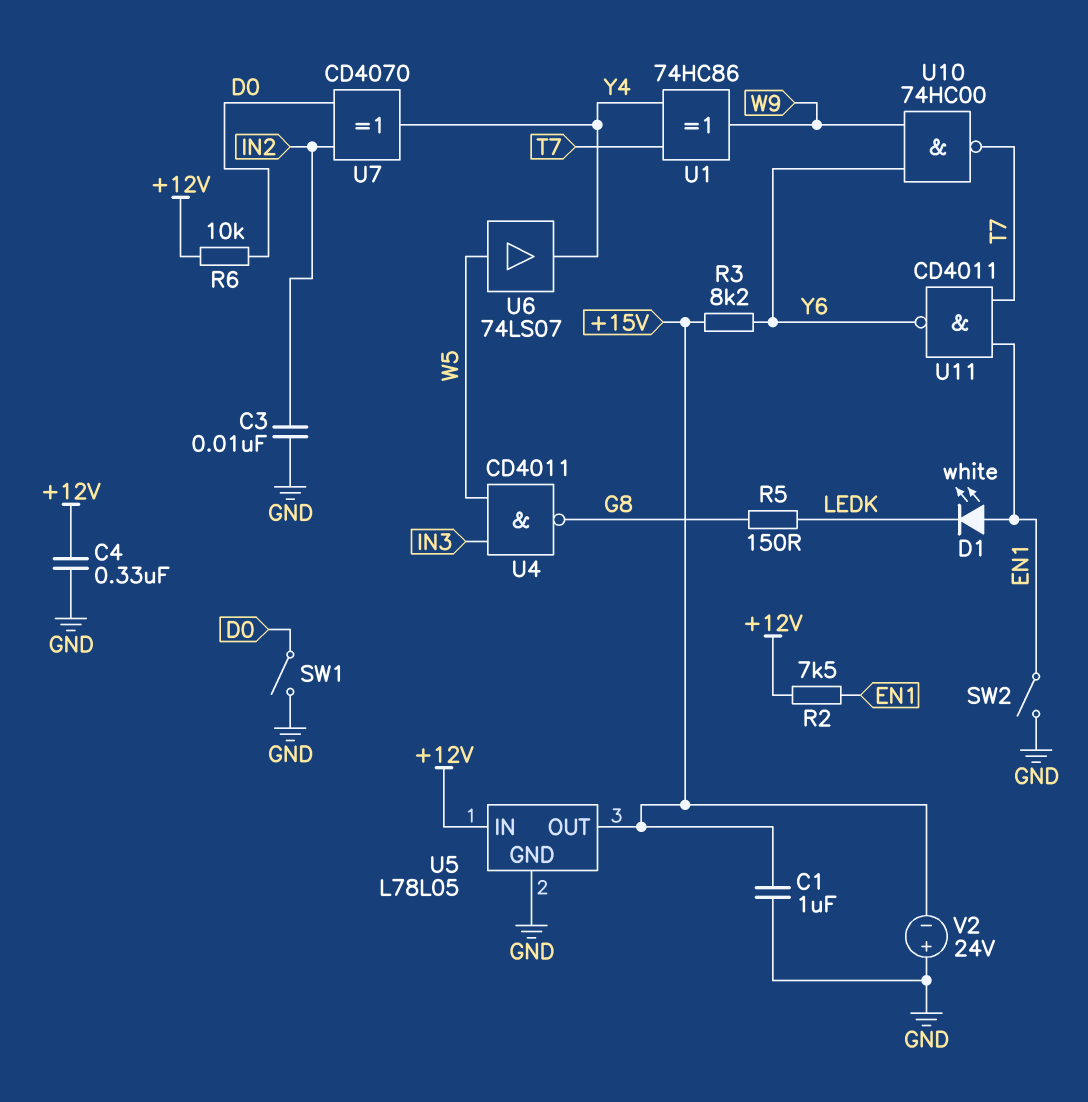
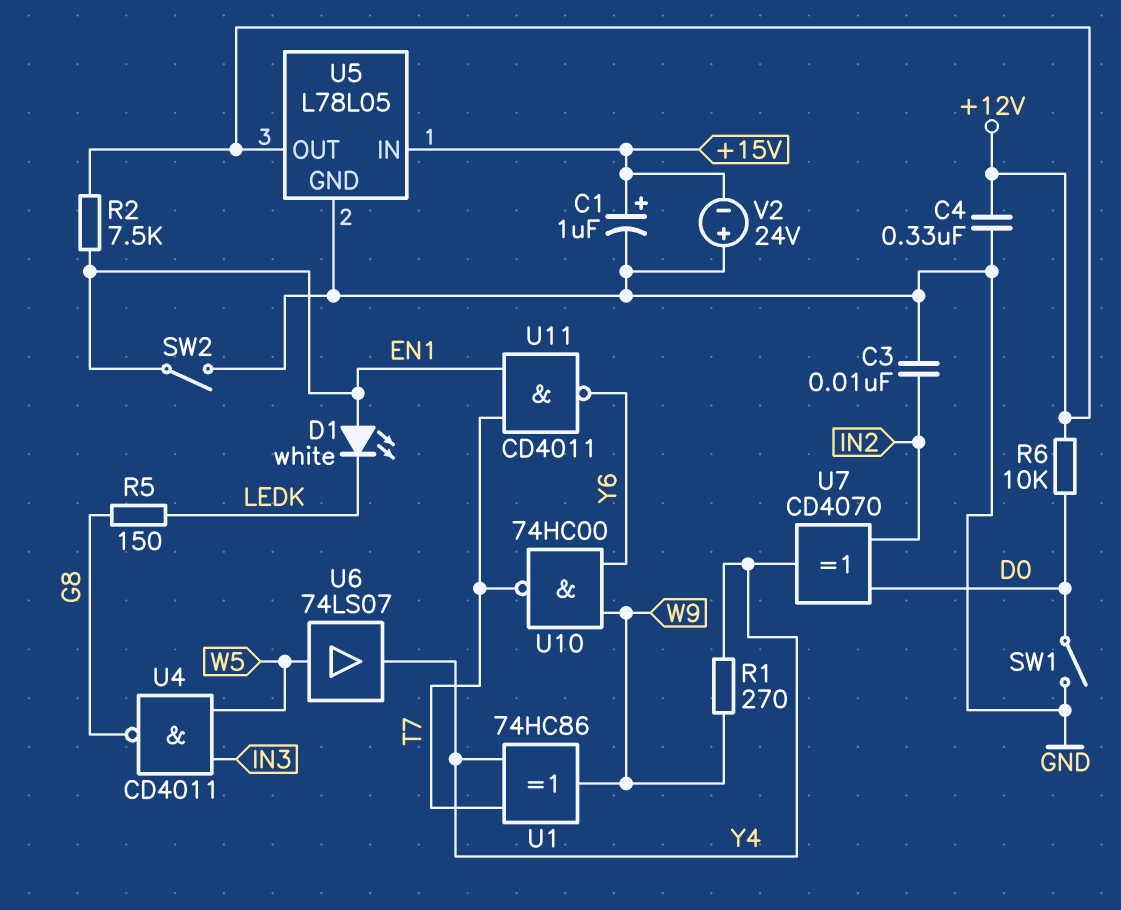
C1: 1uF (+15V, GND) -> 1uF (plus +15V, minus GND)
R1: none -> 270 (W9, Y4)
R3: 8.2k (+15V, Y6) -> none
U5 pin IN: +12V -> +15V
U5 pin OUT: +15V -> +12V

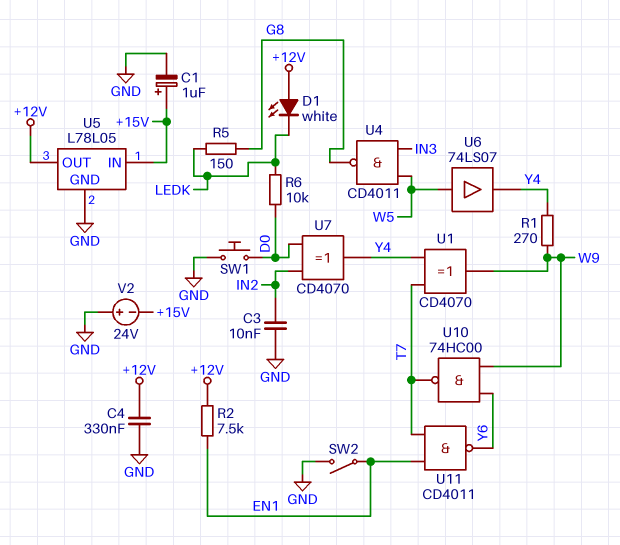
D1: LED white (A EN1, K LEDK) -> LED white (A +12V, K LEDK)
R6: 10k (+12V, D0) -> 10k (D0, LEDK)
SW1: switch (D0, GND) -> button (D0, GND)
U1: XOR 74HC86 (in T7, in Y4, out W9) -> XOR CD4070 (in T7, in Y4, out W9)

